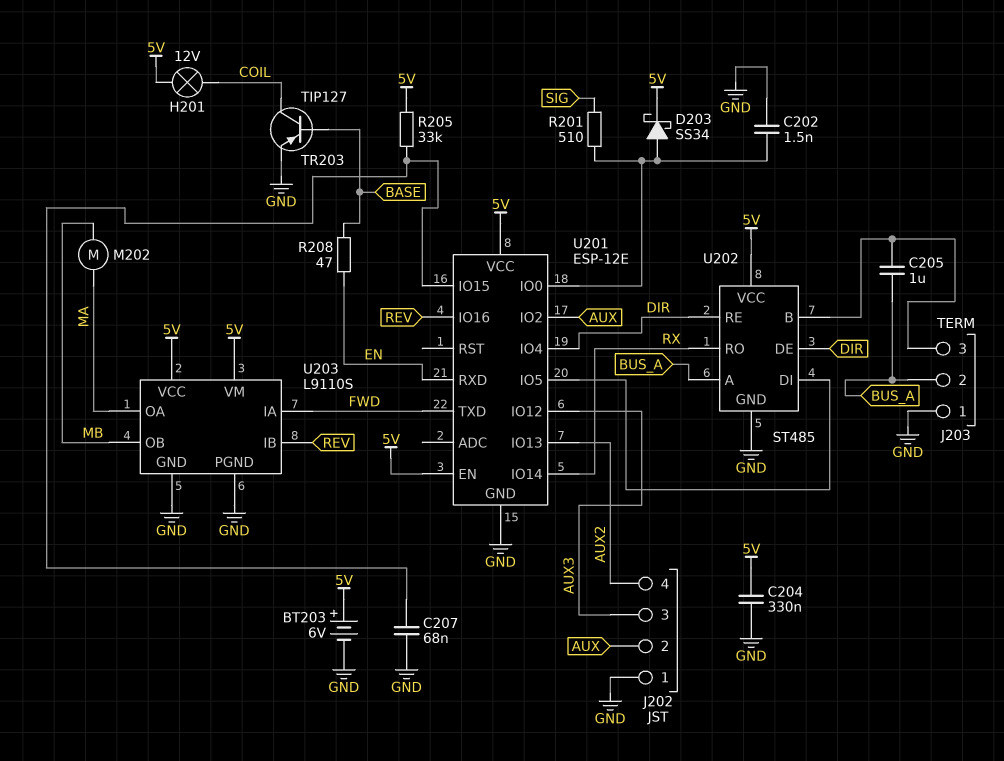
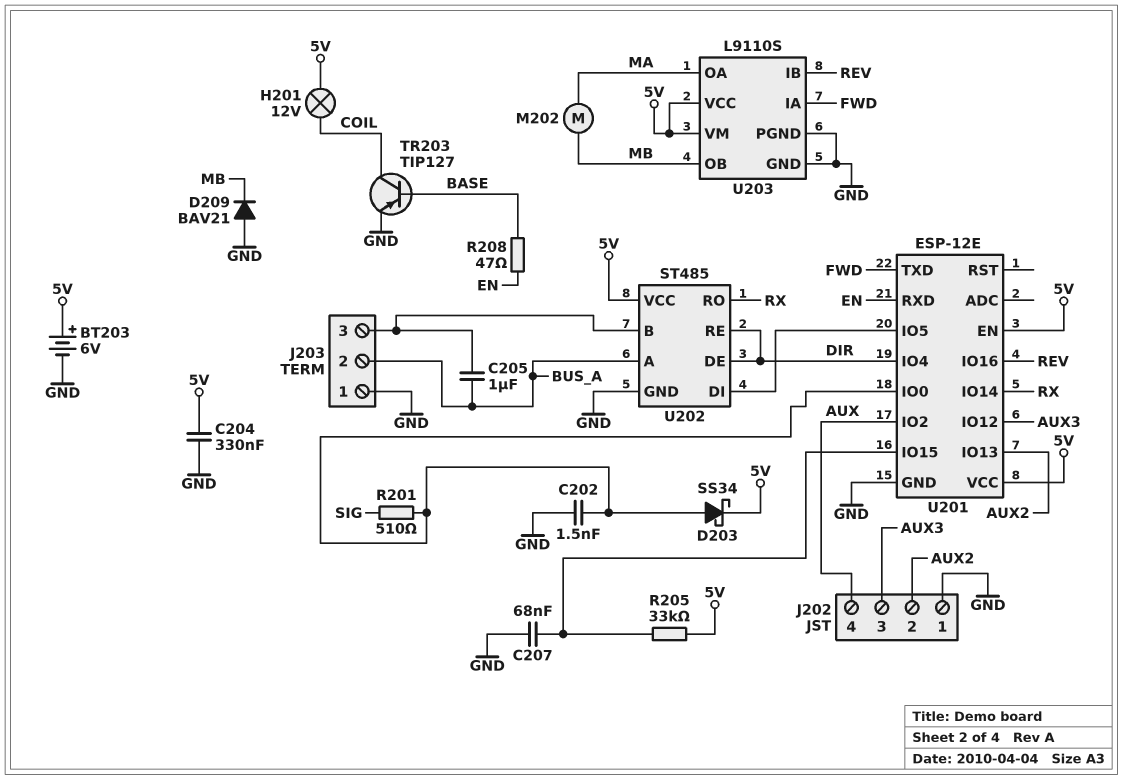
D209: none -> diode BAV21 (A GND, K MB)
J202 pin 2: AUX -> AUX2
J202 pin 4: AUX2 -> AUX

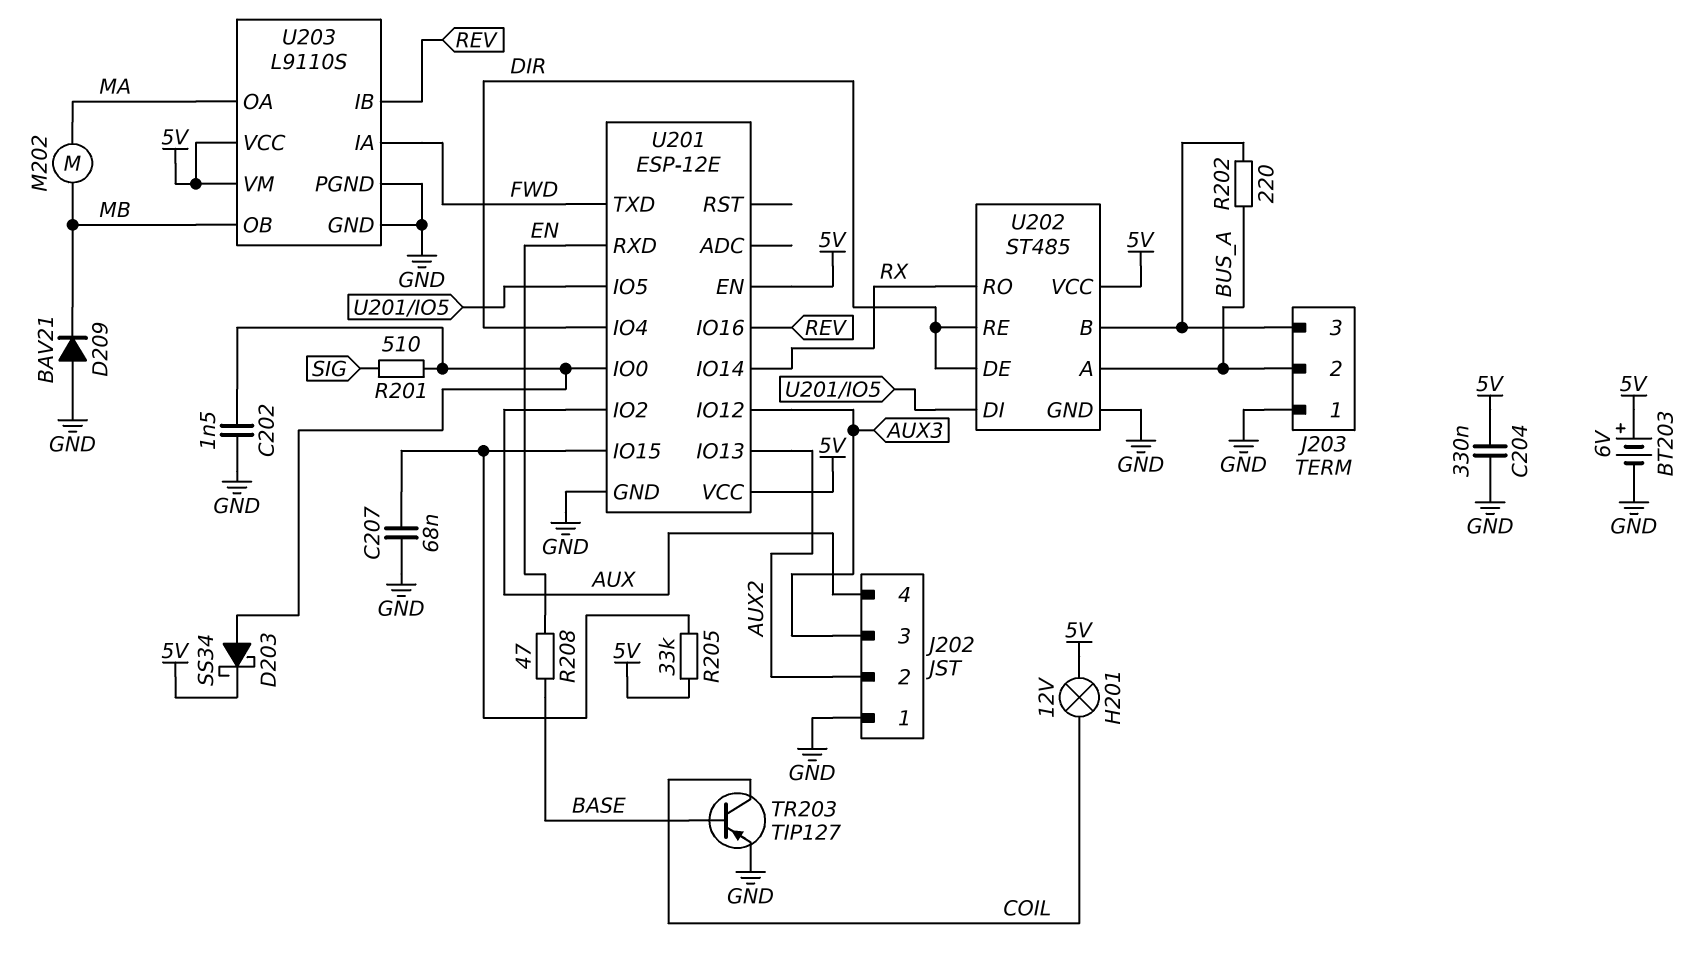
C205: 1uF (BUS_A, J203/3) -> none
R202: none -> 220 (BUS_A, J203/3)

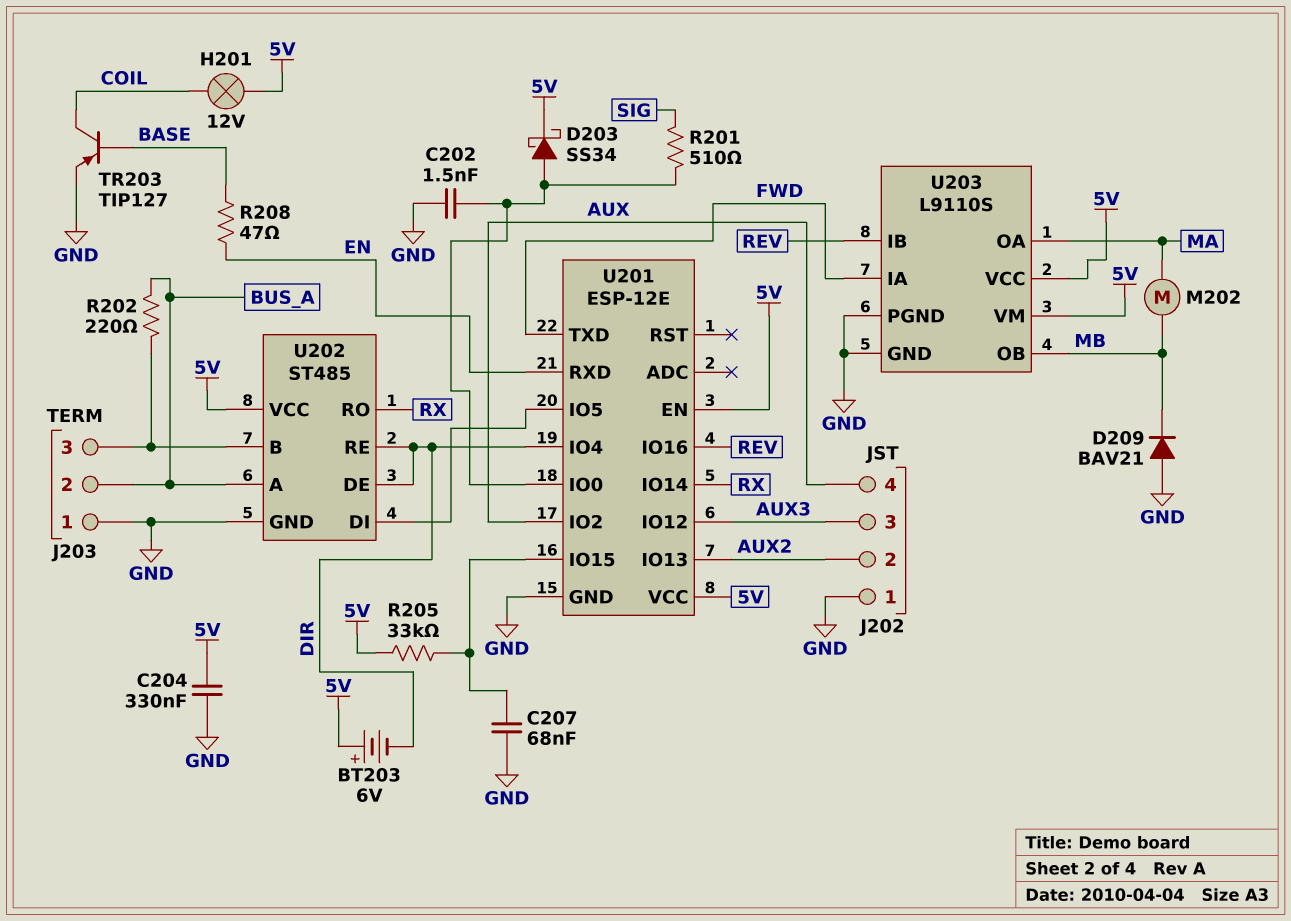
BT203: 6V (plus 5V, minus GND) -> 6V (plus 5V, minus DIR)

